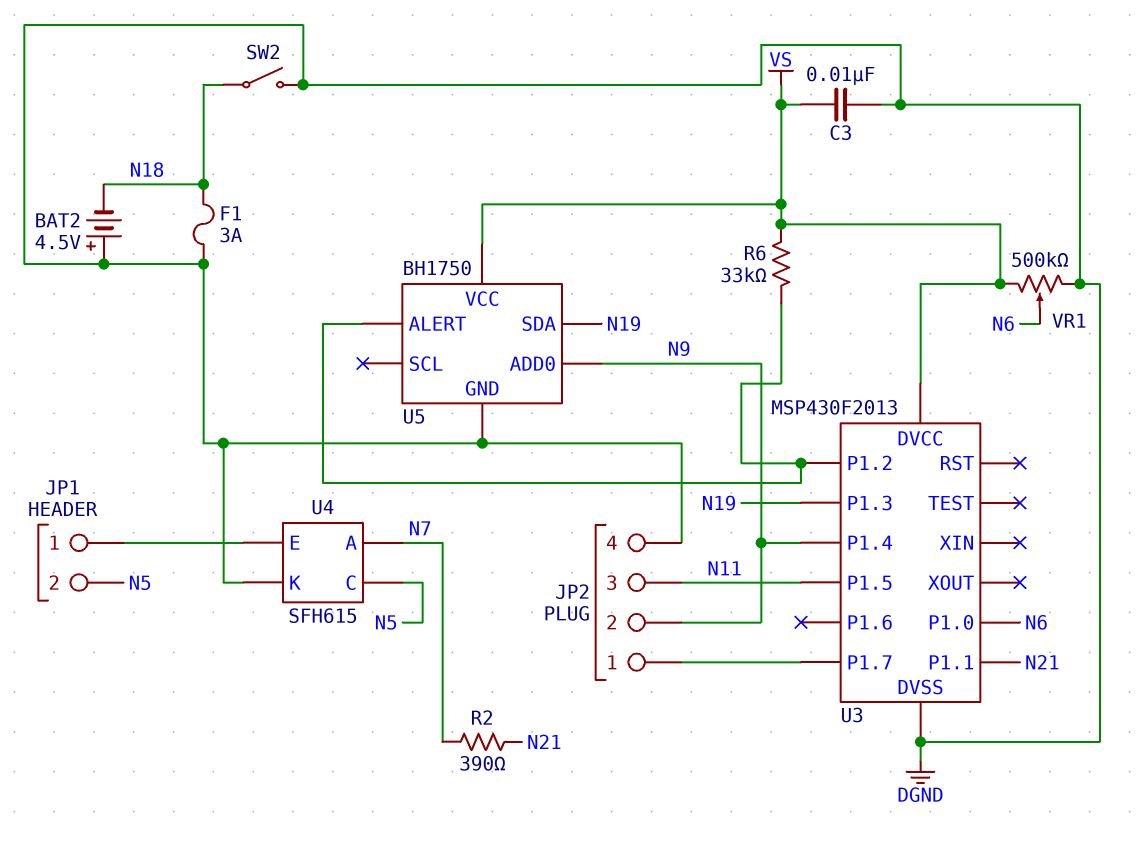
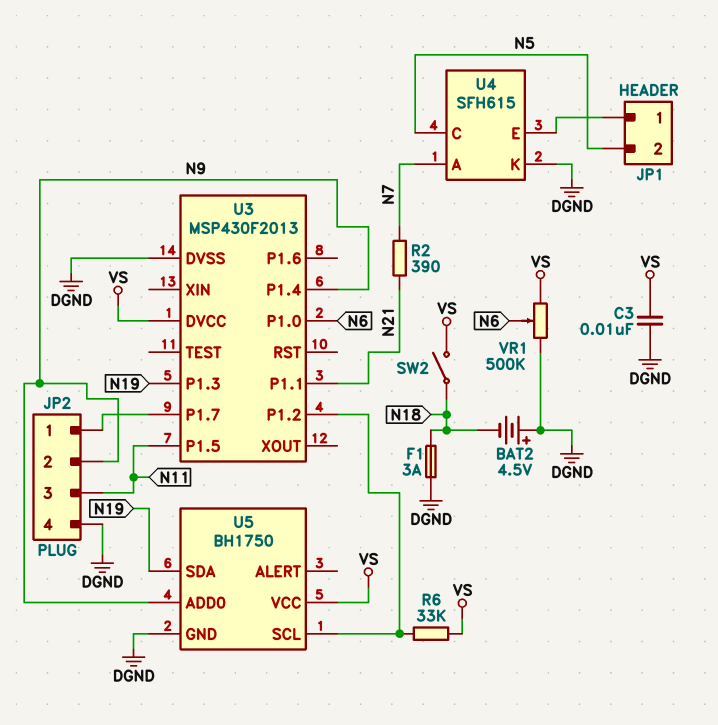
SW2: switch (DGND, N18) -> switch (N18, VS)
U5 pin ALERT: U3/P1.2 -> none
U5 pin SCL: none -> U3/P1.2

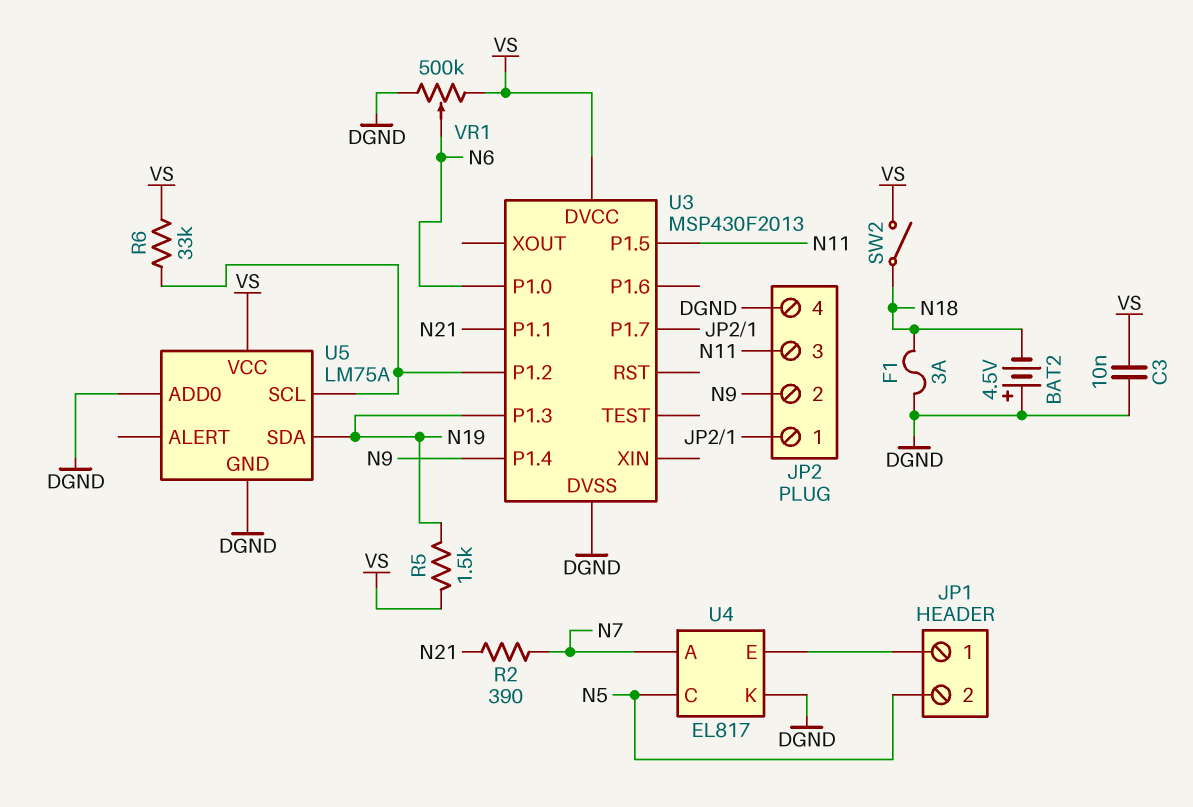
R5: none -> 1.5k (N19, VS)
U4: SFH615 -> EL817
U5: BH1750 -> LM75A
U5 pin ADD0: N9 -> DGND

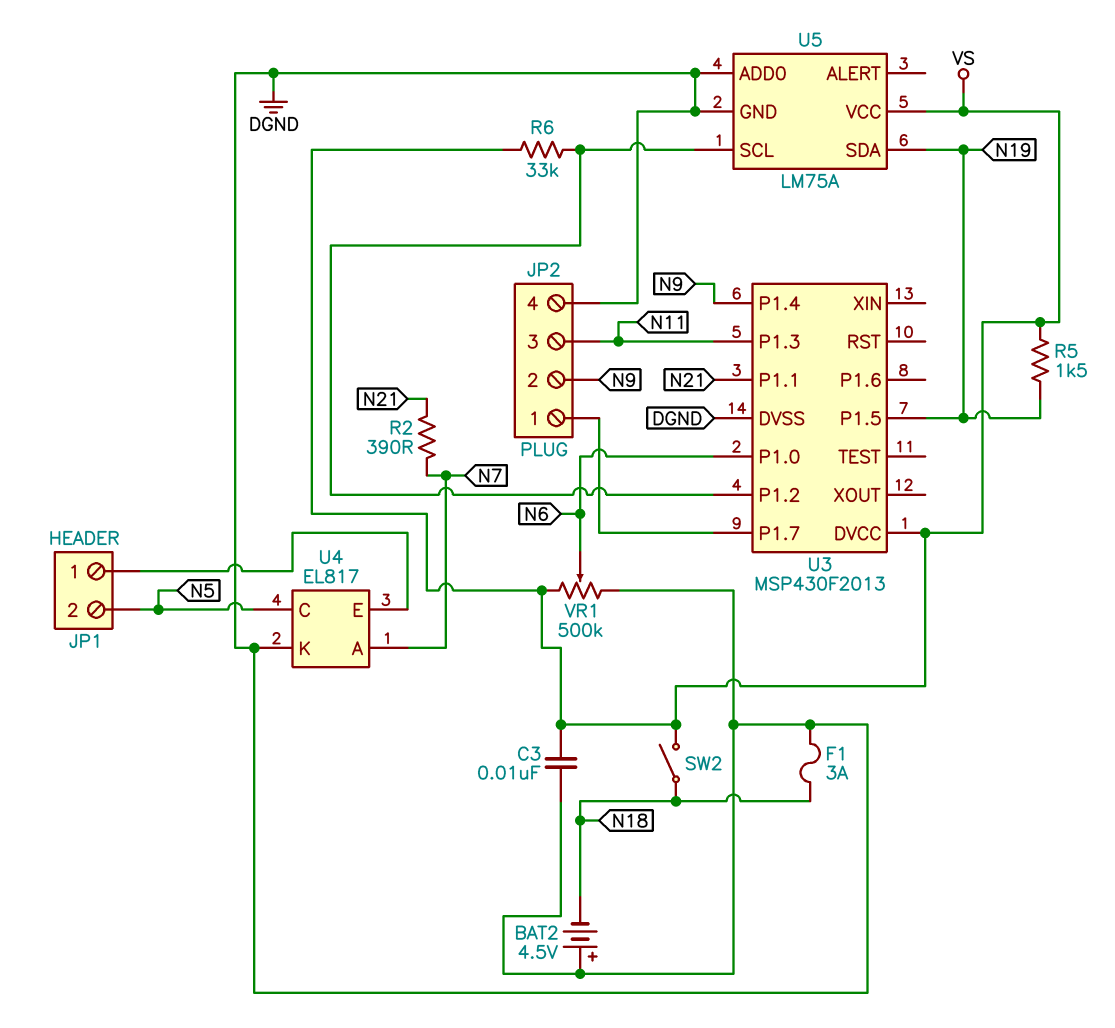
U3 pin P1.3: N19 -> N11
U3 pin P1.5: N11 -> N19

